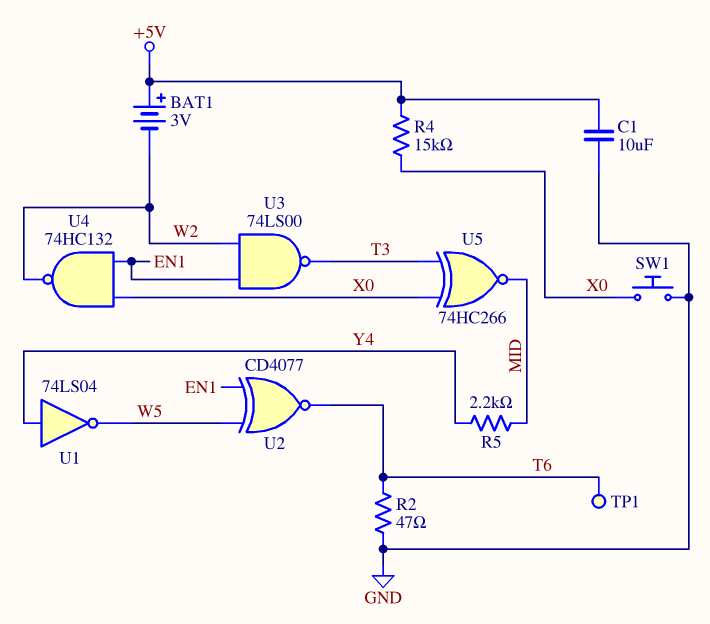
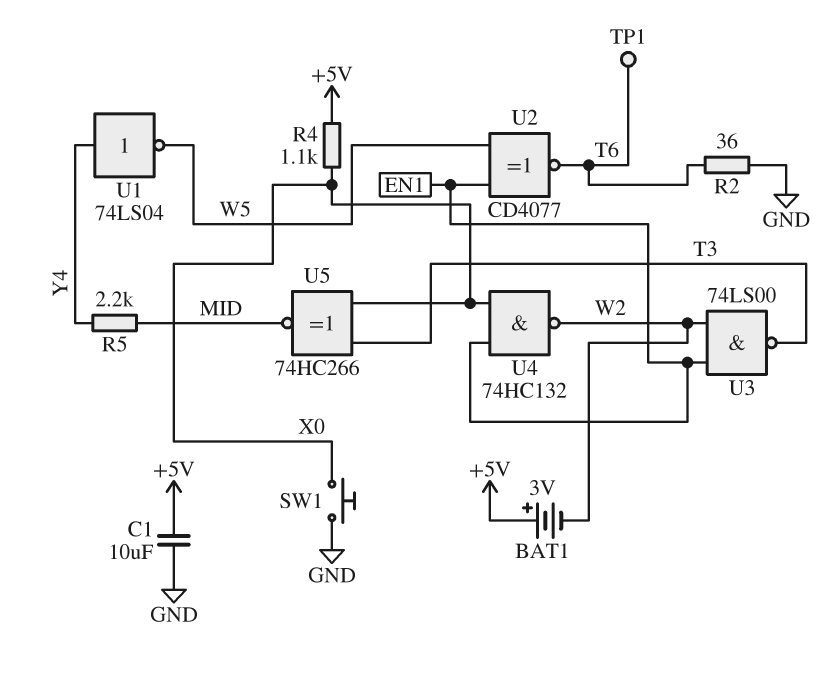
R2: 47 (GND, T6) -> 36 (GND, T6)
R4: 15k (+5V, X0) -> 1.1k (+5V, X0)

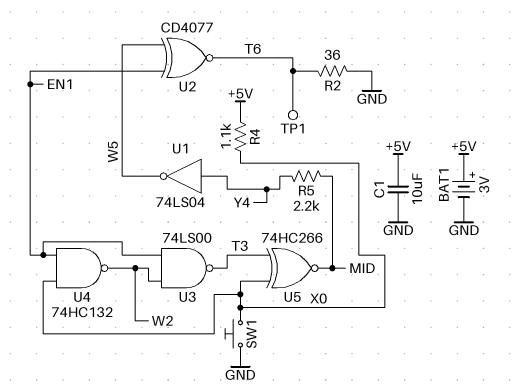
BAT1: 3V (plus +5V, minus W2) -> 3V (plus +5V, minus GND)

